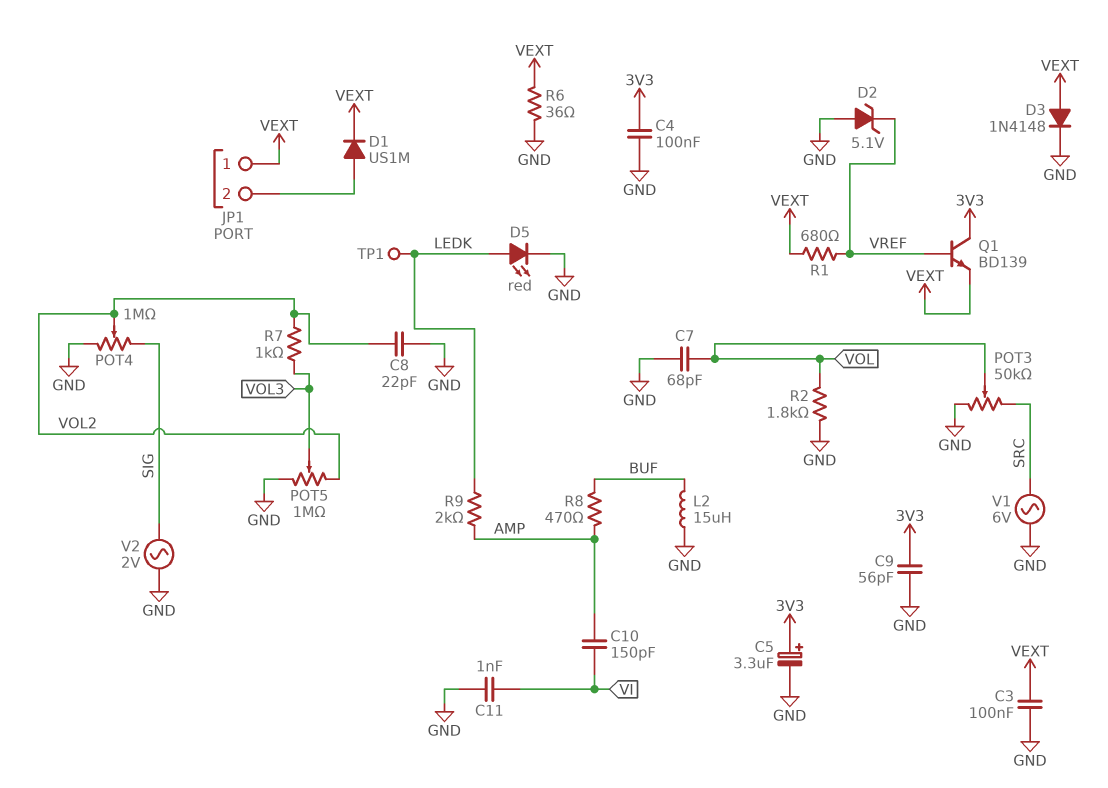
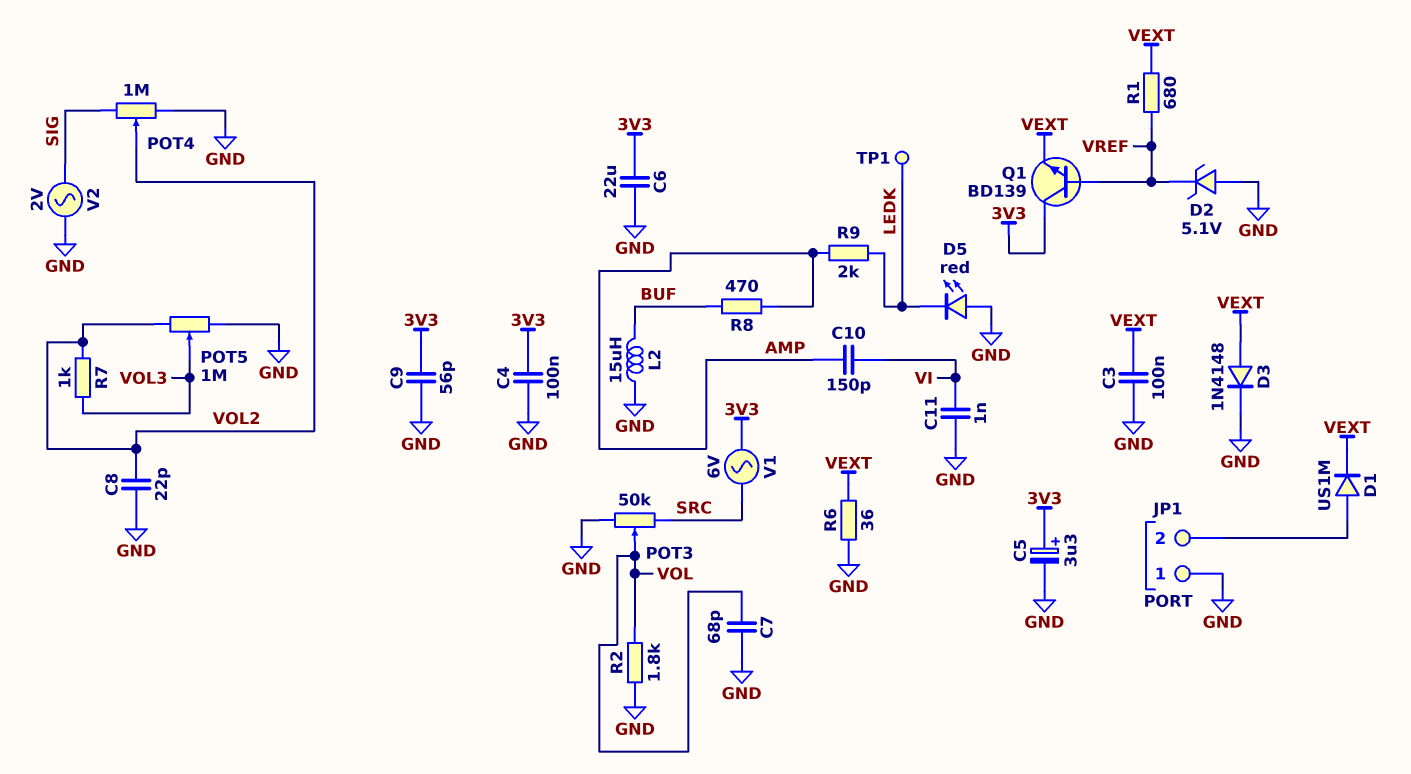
C6: none -> 22uF (3V3, GND)
D5: LED red (A LEDK, K GND) -> LED red (A GND, K LEDK)
JP1 pin 1: VEXT -> GND
V1: AC 6V (GND, SRC) -> AC 6V (3V3, SRC)

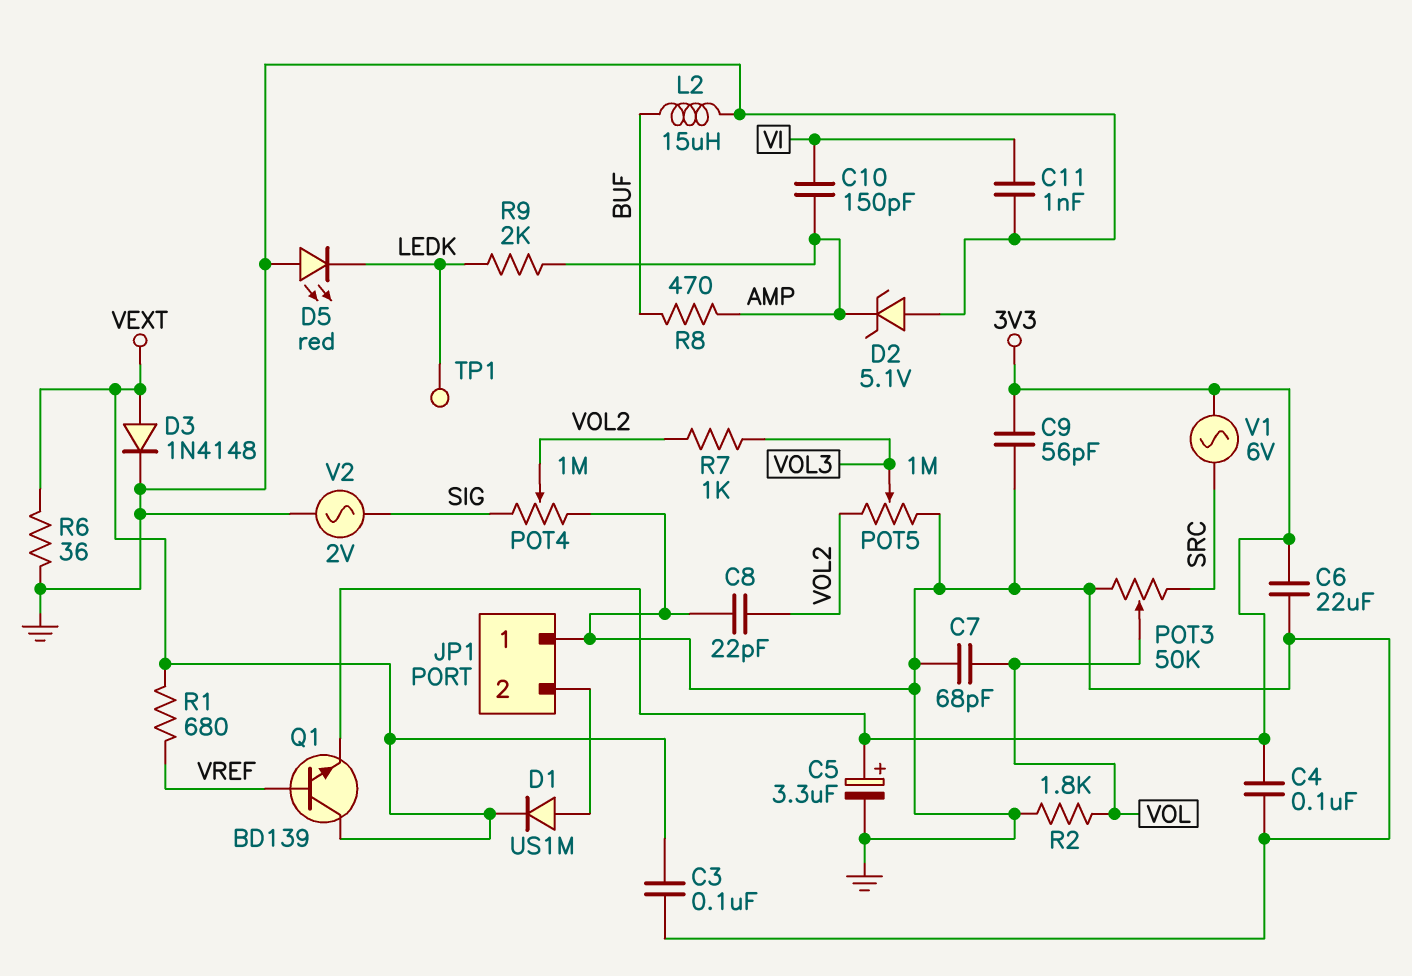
D2: zener 5.1V (A GND, K VREF) -> zener 5.1V (A GND, K AMP)
Q1: NPN BD139 (B VREF, C 3V3, E VEXT) -> NPN BD139 (B VREF, C VEXT, E 3V3)

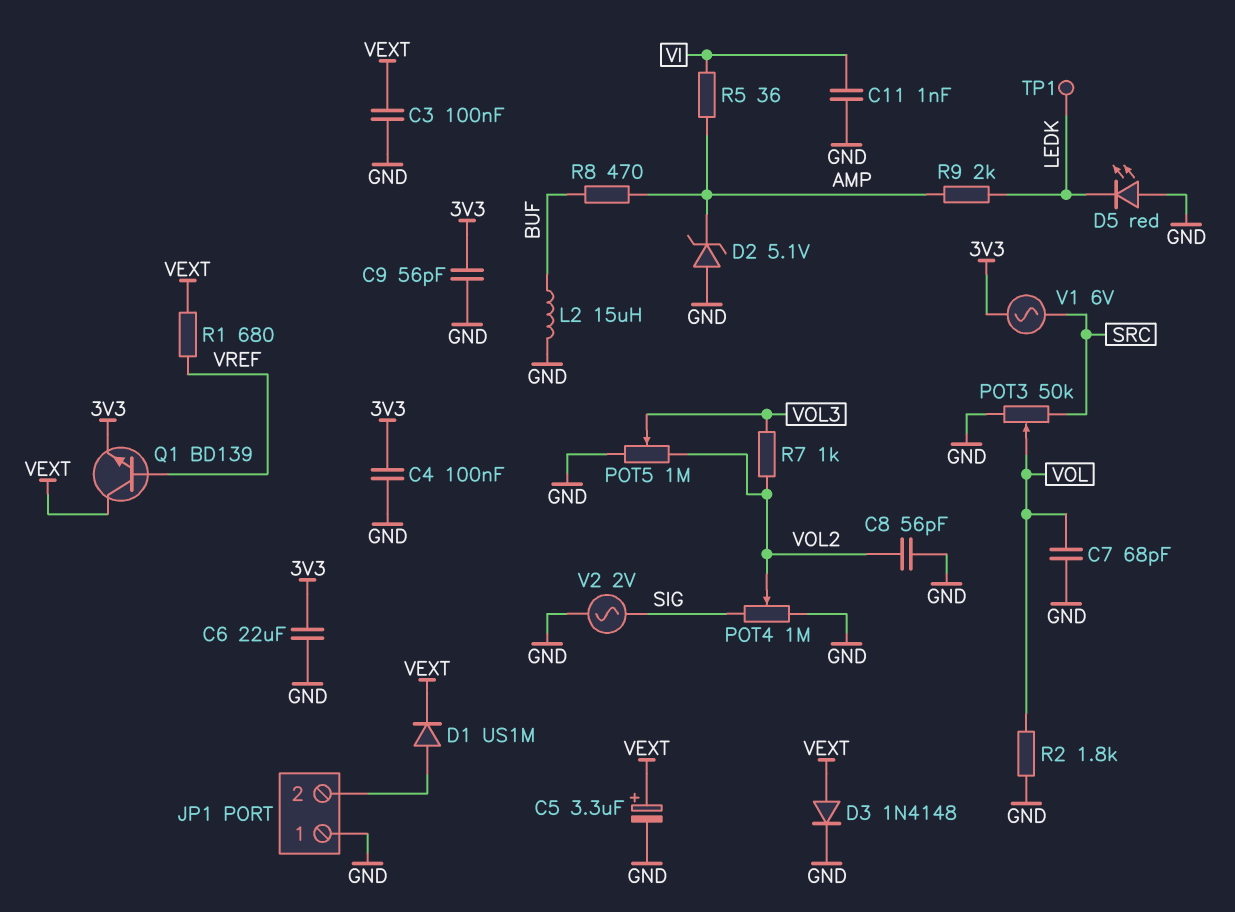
C5: 3.3uF (plus 3V3, minus GND) -> 3.3uF (plus VEXT, minus GND)
C8: 22pF (GND, VOL2) -> 56pF (GND, VOL2)
C10: 150pF (AMP, VI) -> none
R5: none -> 36 (AMP, VI)
R6: 36 (GND, VEXT) -> none

